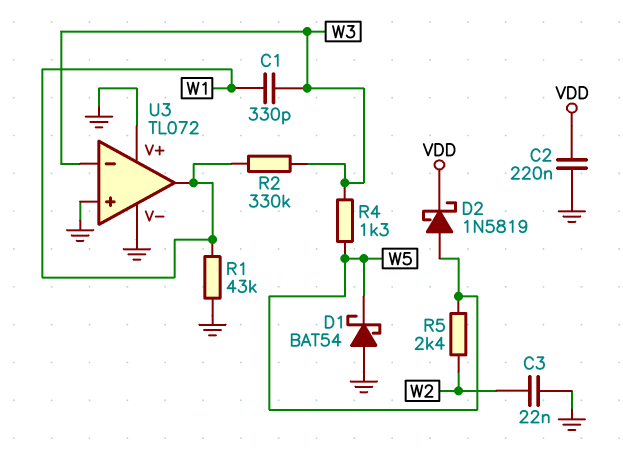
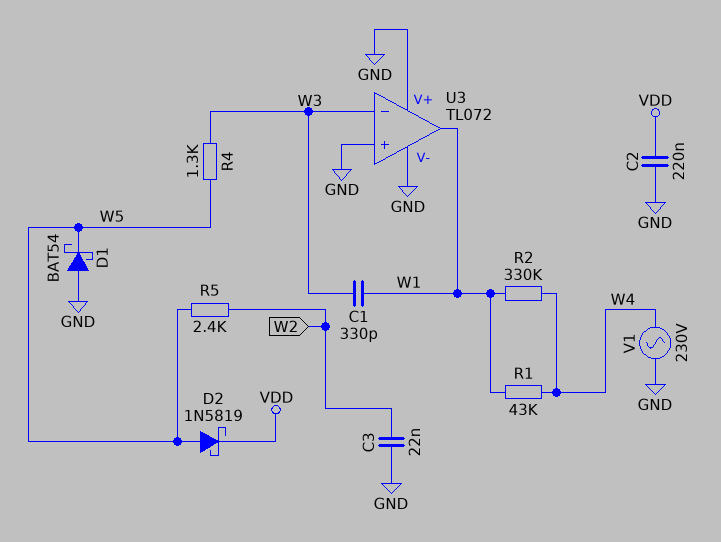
R1: 43k (GND, W1) -> 43k (W1, W4)
R2: 330k (W1, W3) -> 330k (W1, W4)
V1: none -> AC 230V (GND, W4)

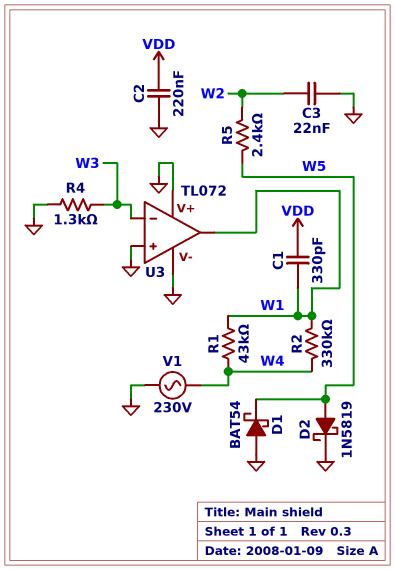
C1: 330pF (W1, W3) -> 330pF (VDD, W1)
D2: schottky 1N5819 (A W5, K VDD) -> schottky 1N5819 (A W5, K GND)
R4: 1.3k (W3, W5) -> 1.3k (GND, W3)

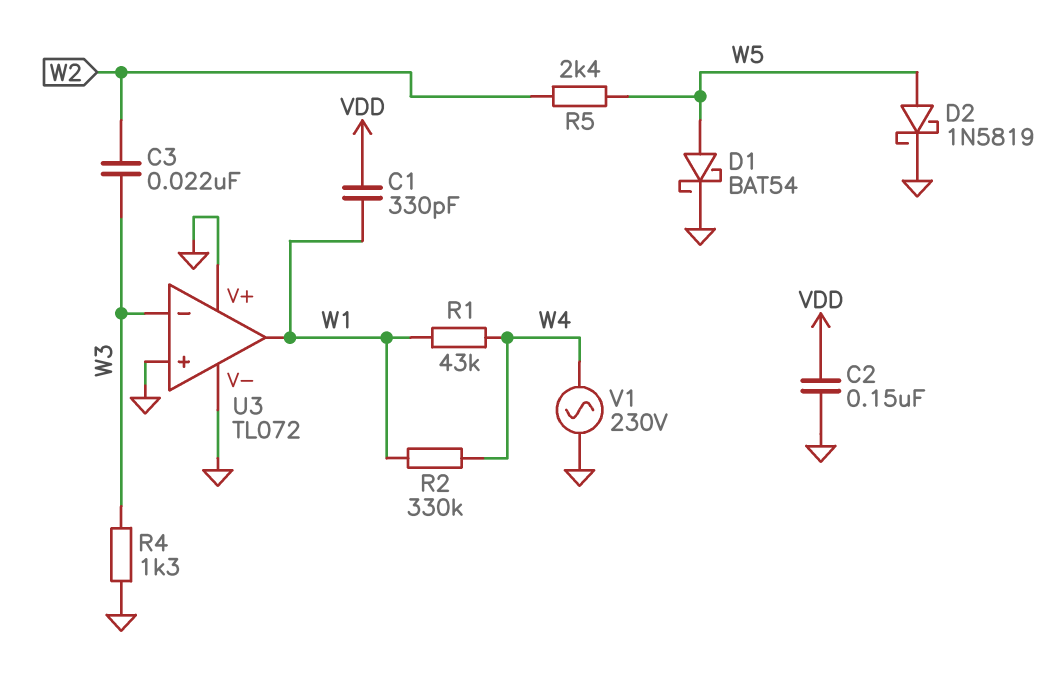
C2: 220nF (GND, VDD) -> 150nF (GND, VDD)
C3: 22nF (GND, W2) -> 22nF (W2, W3)
D1: schottky BAT54 (A GND, K W5) -> schottky BAT54 (A W5, K GND)

